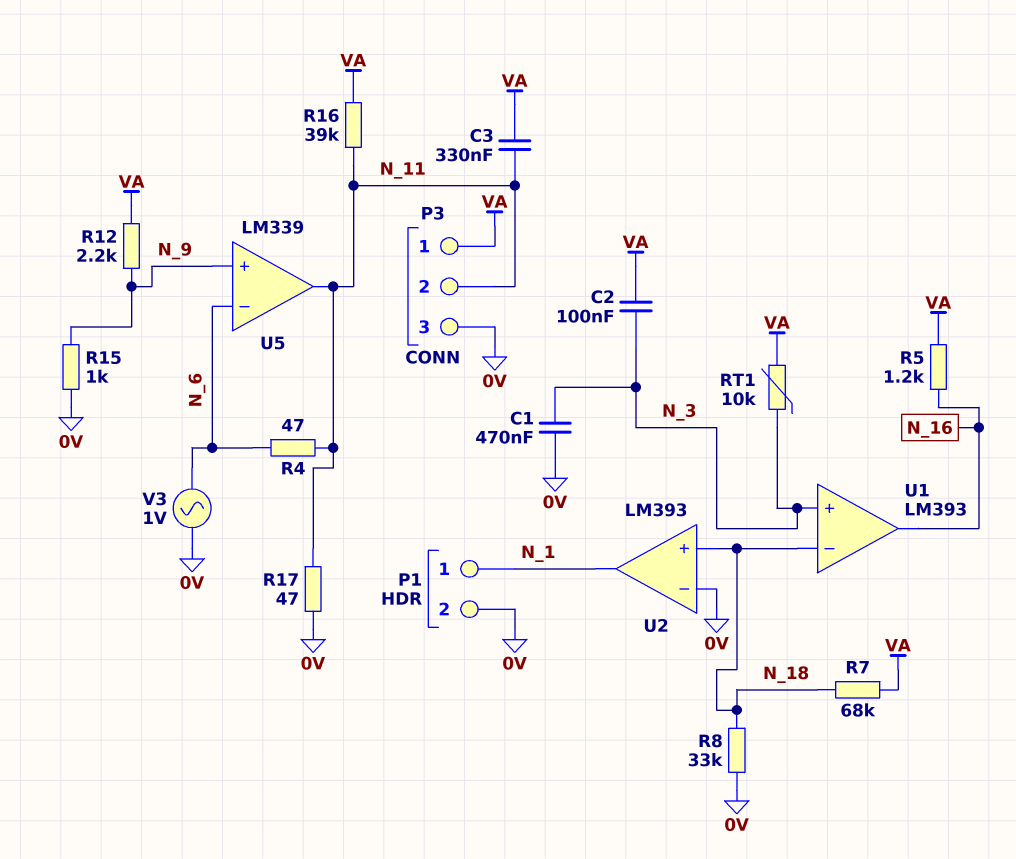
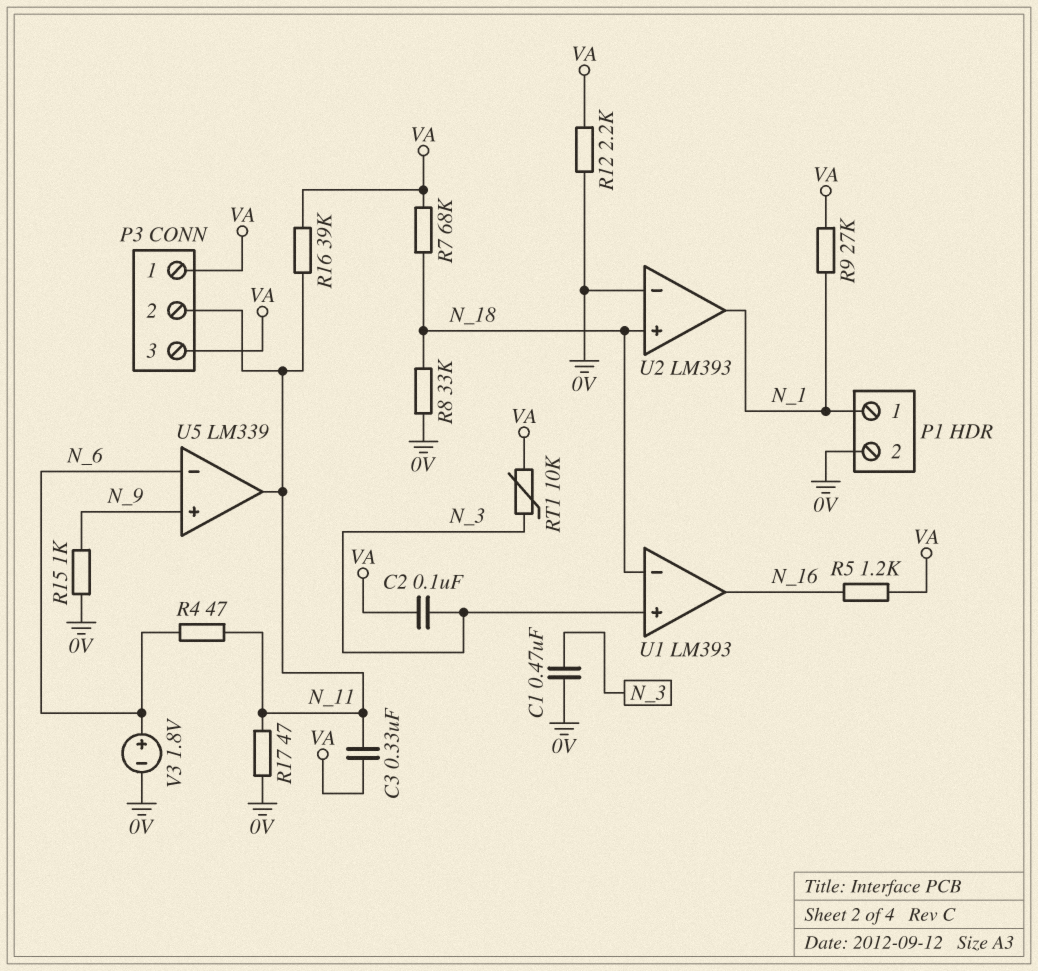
P3 pin 3: 0V -> VA
R9: none -> 27k (N_1, VA)
R12: 2.2k (N_9, VA) -> 2.2k (0V, VA)
V3: AC 1V (0V, N_6) -> 1.8V (plus N_6, minus 0V)

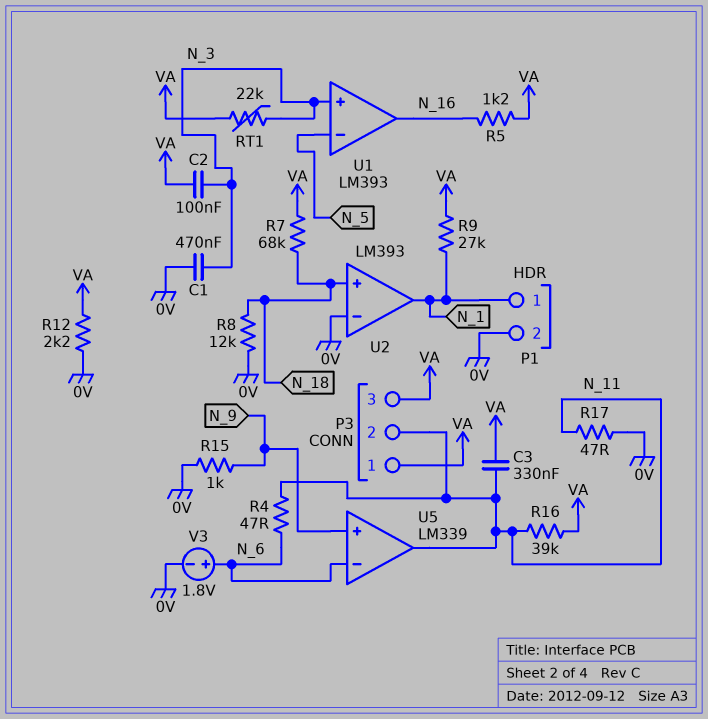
R8: 33k (0V, N_18) -> 12k (0V, N_18)
RT1: 10k (N_3, VA) -> 22k (N_3, VA)
U1 pin in-: N_18 -> N_5

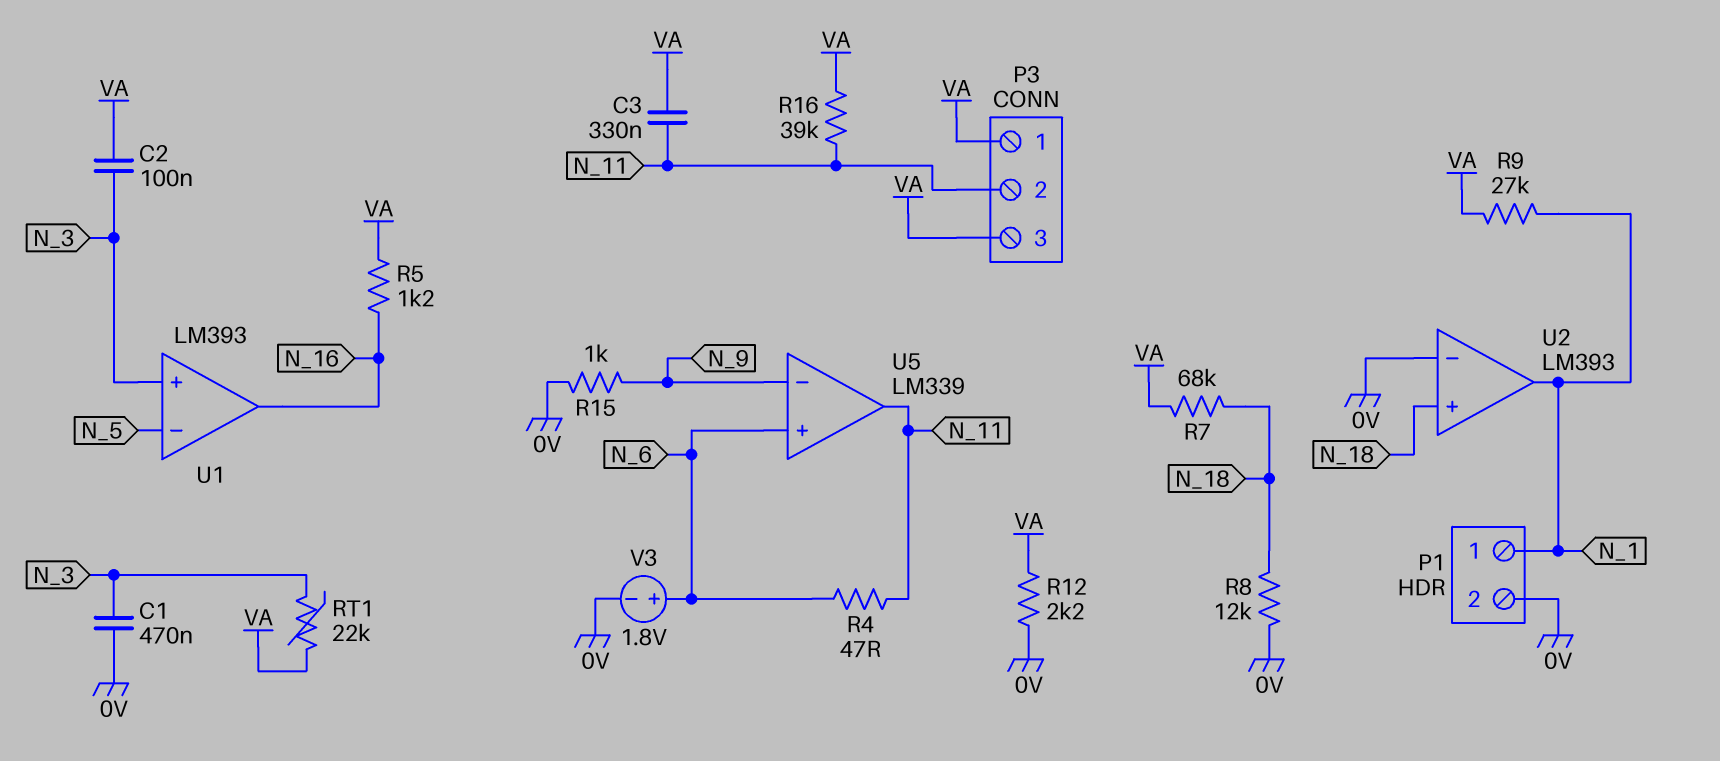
R17: 47 (0V, N_11) -> none
U5 pin in+: N_9 -> N_6
U5 pin in-: N_6 -> N_9

